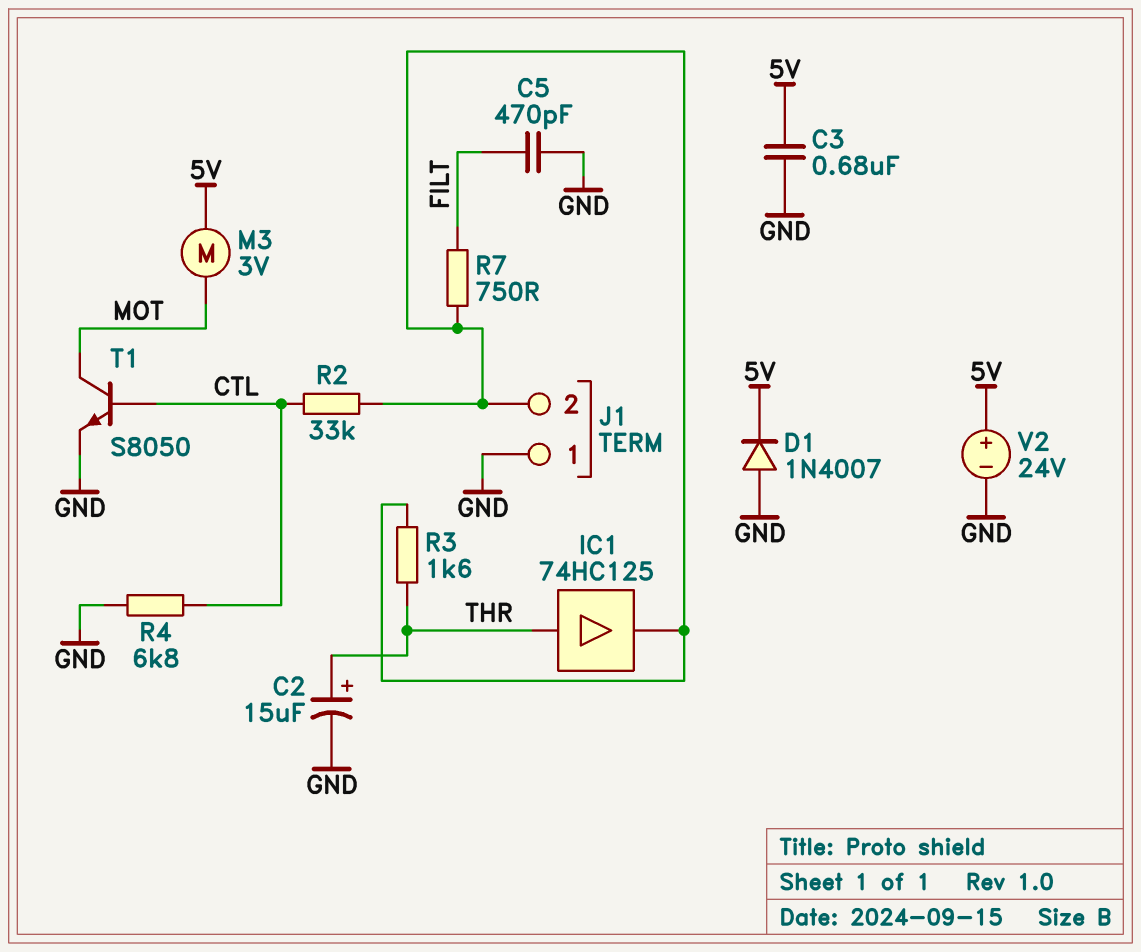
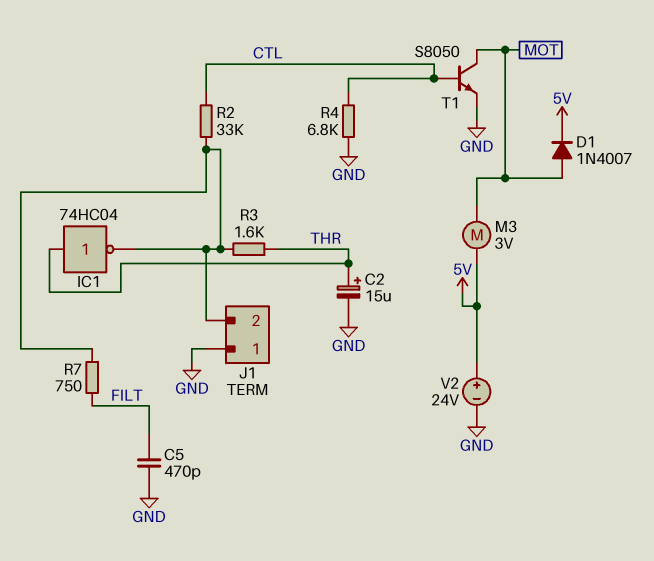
C3: 680nF (5V, GND) -> none
D1: diode 1N4007 (A GND, K 5V) -> diode 1N4007 (A MOT, K 5V)
IC1: buffer 74HC125 (in THR, out J1/2) -> NOT 74HC04 (in THR, out J1/2)

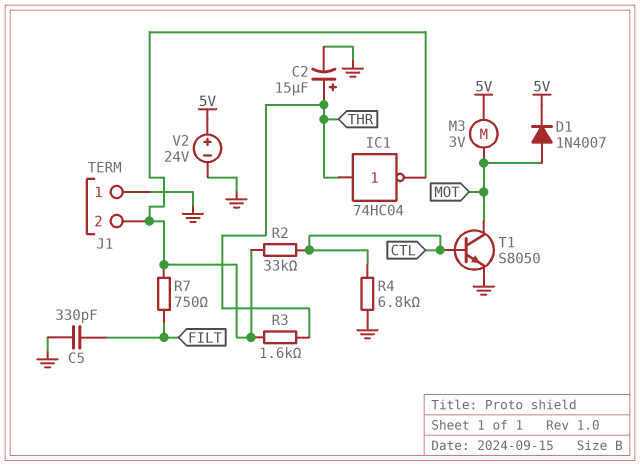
C5: 470pF (FILT, GND) -> 330pF (FILT, GND)

